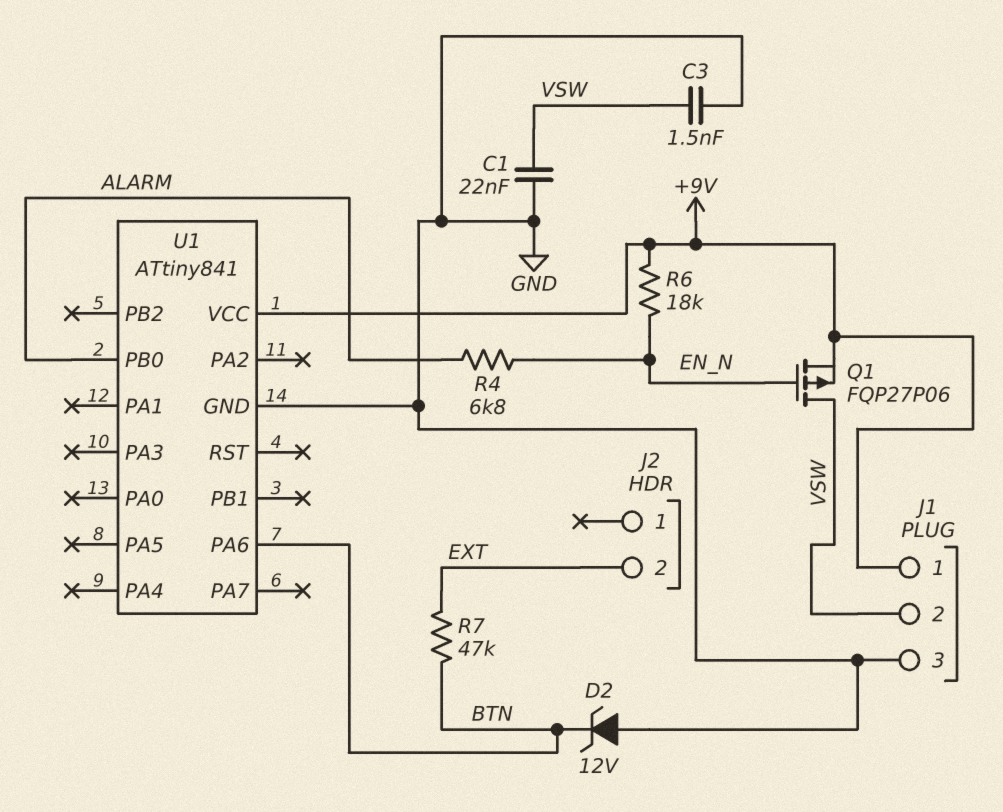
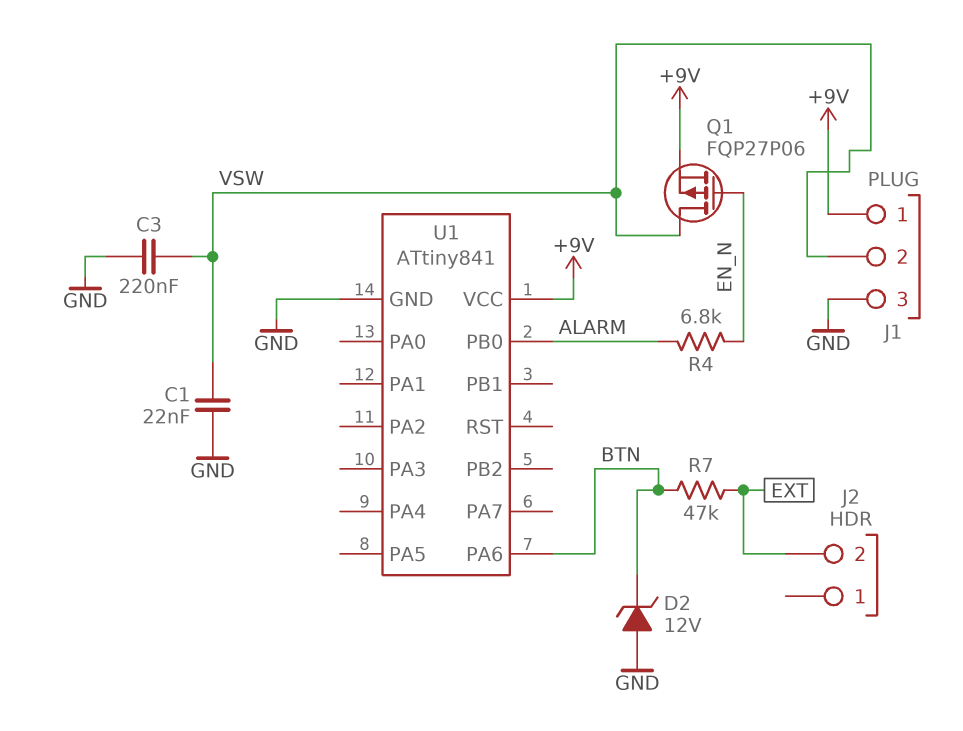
C3: 1.5nF (GND, VSW) -> 220nF (GND, VSW)
R6: 18k (+9V, EN_N) -> none

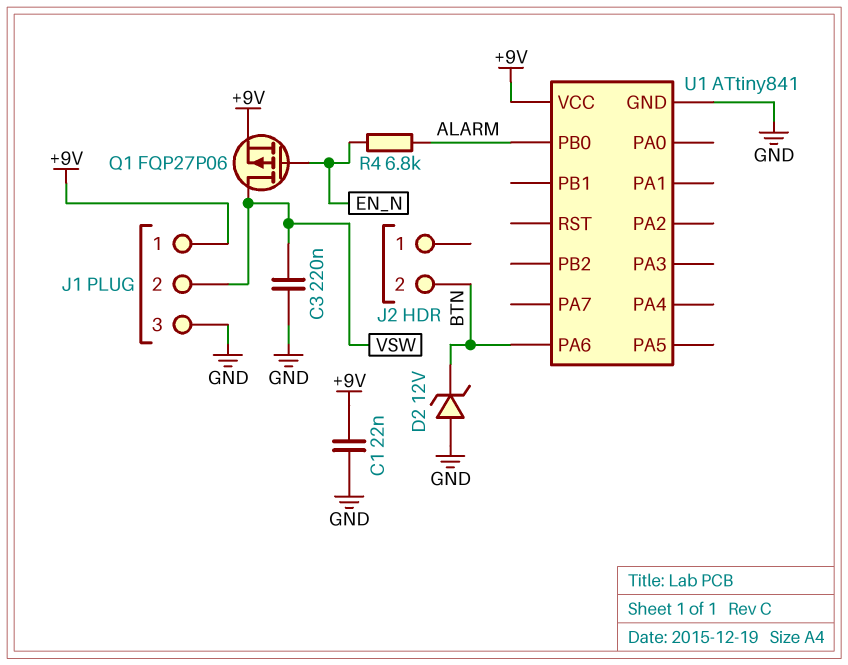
C1: 22nF (GND, VSW) -> 22nF (+9V, GND)
J2 pin 2: EXT -> BTN
R7: 47k (BTN, EXT) -> none

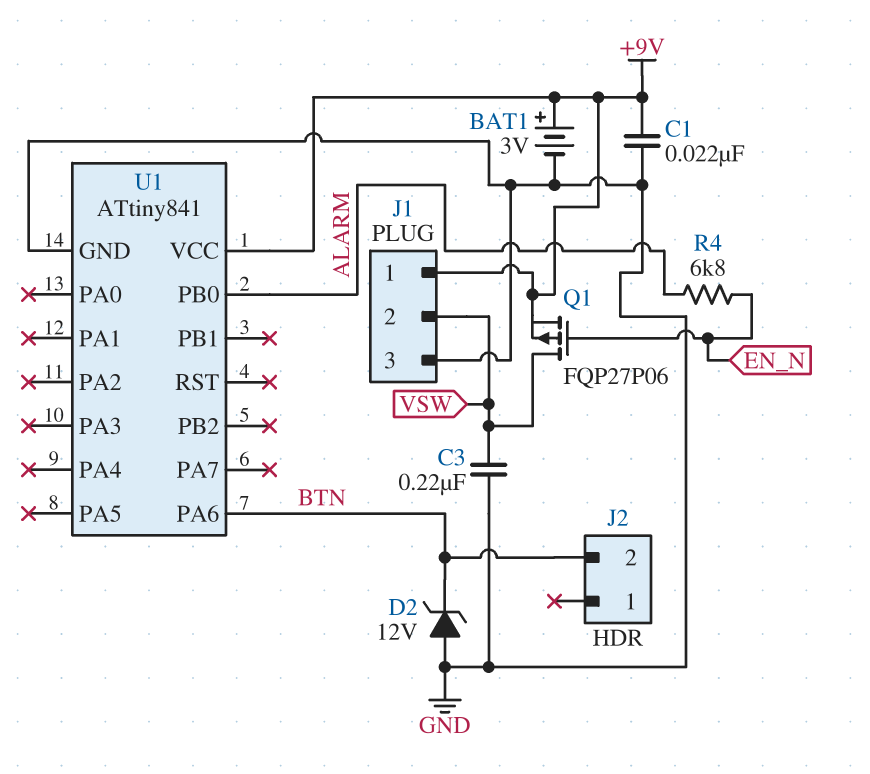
BAT1: none -> 3V (plus +9V, minus GND)

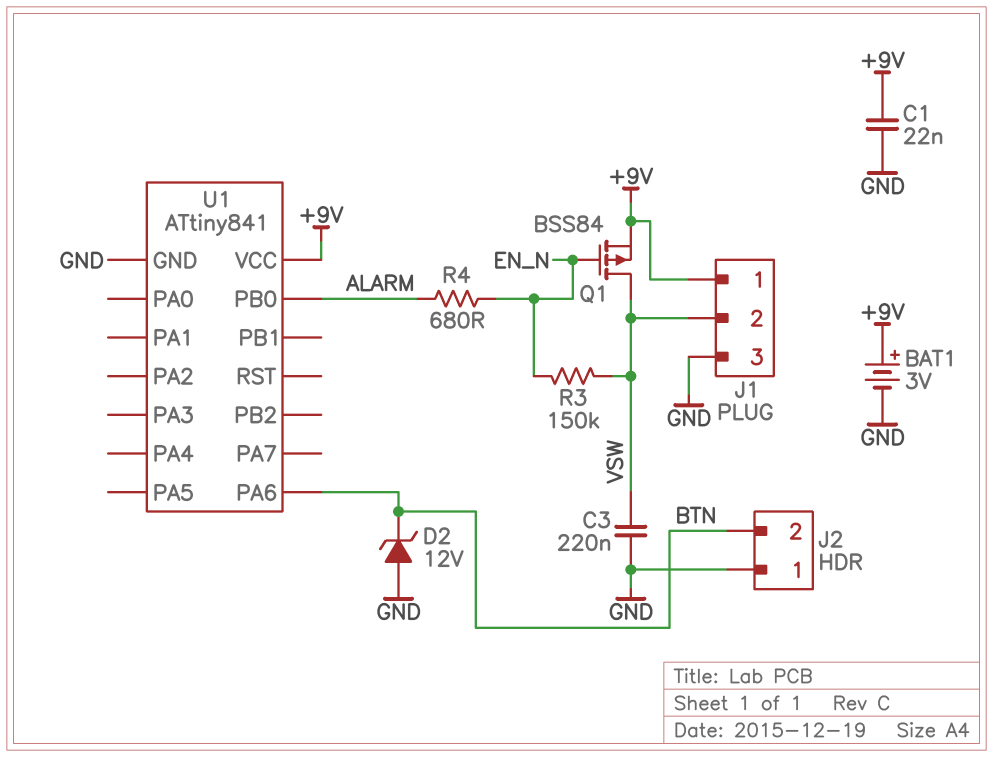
J2 pin 1: none -> GND
Q1: PMOS FQP27P06 (G EN_N, D VSW, S +9V) -> PMOS BSS84 (G EN_N, D VSW, S +9V)
R3: none -> 150k (EN_N, VSW)
R4: 6.8k (ALARM, EN_N) -> 680 (ALARM, EN_N)

